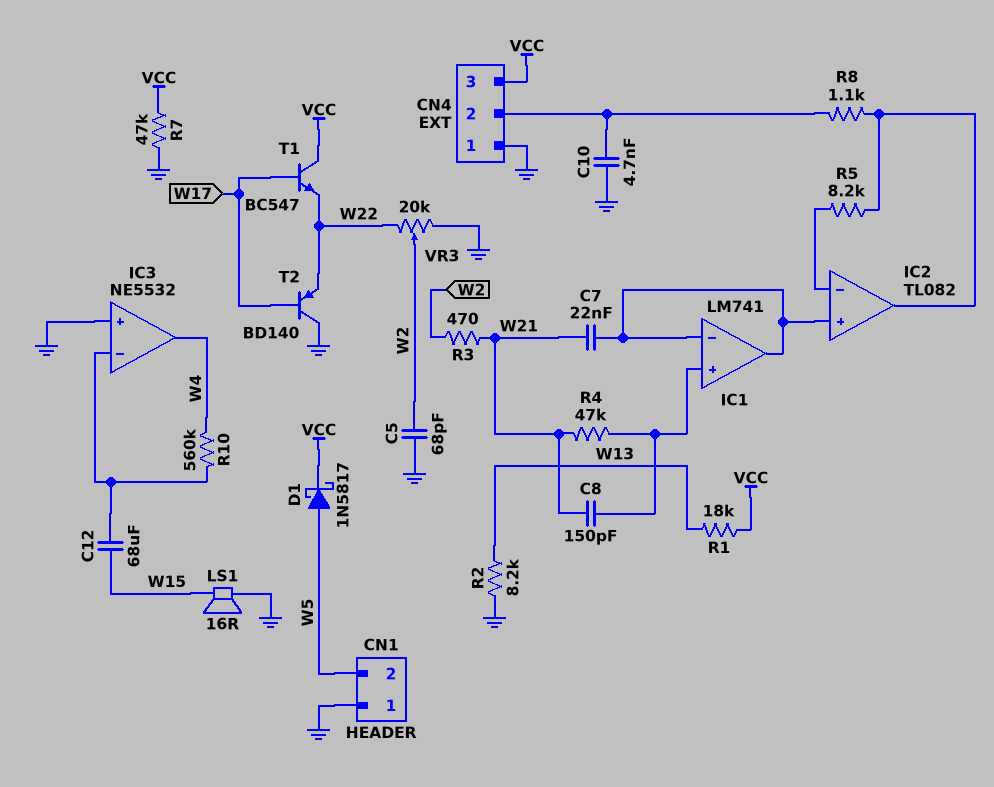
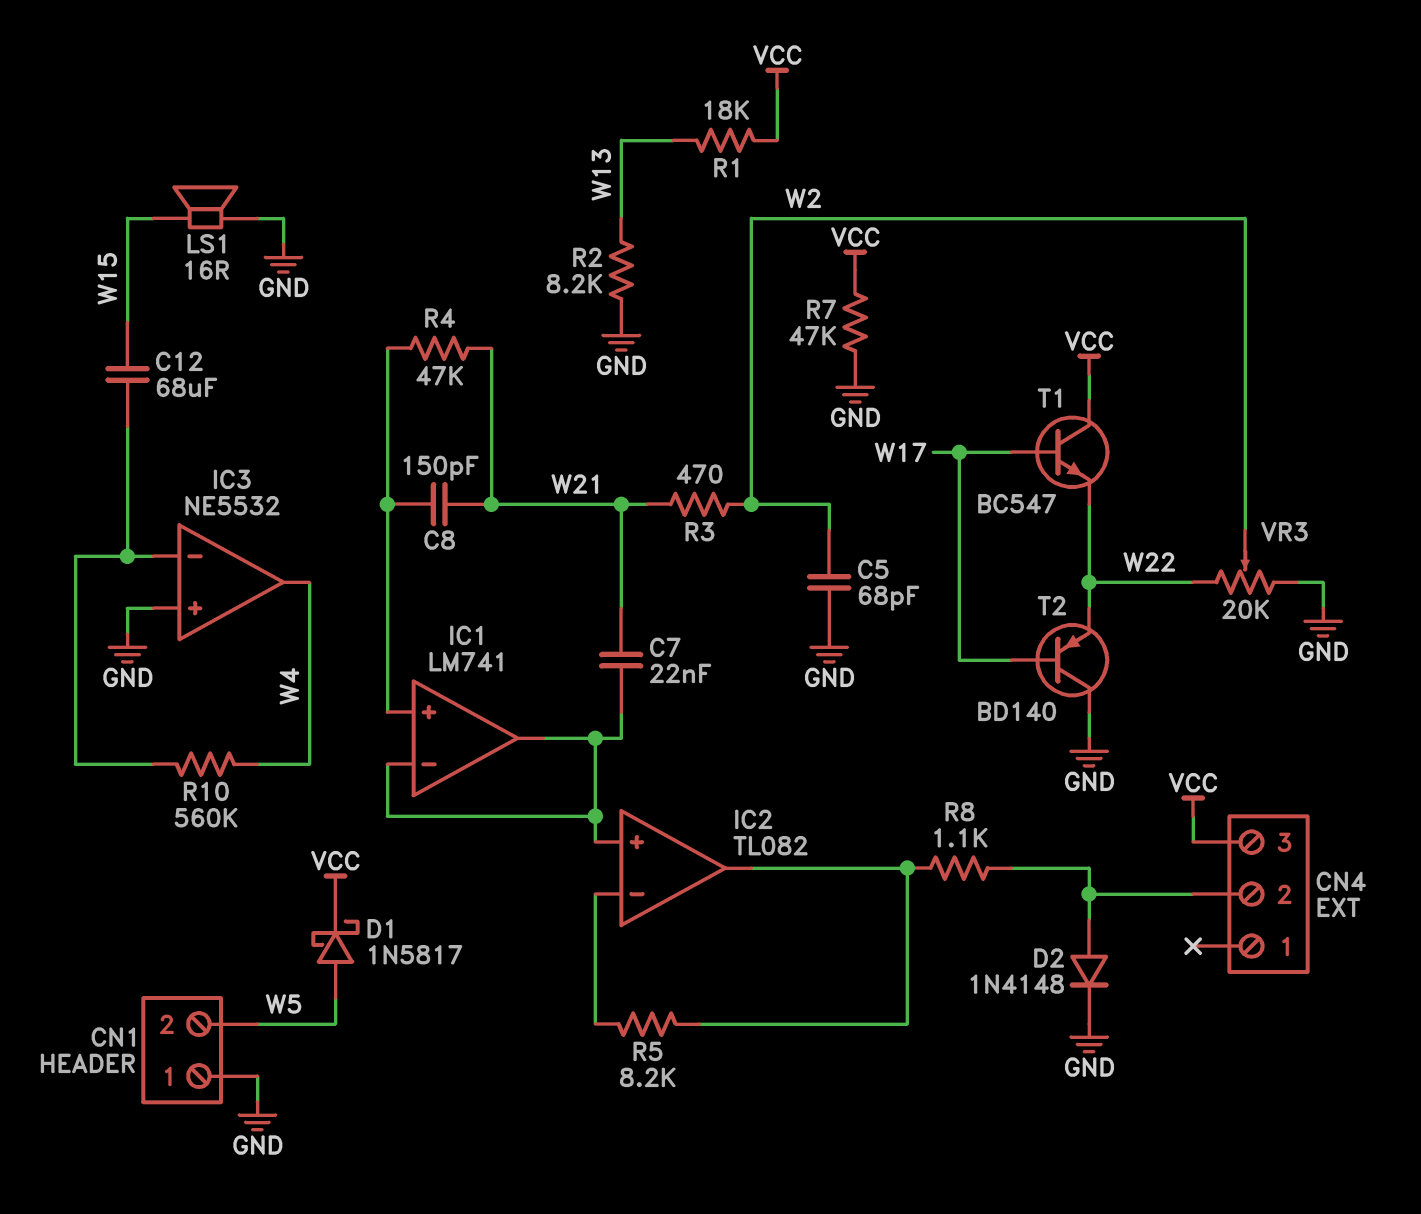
C10: 4.7nF (CN4/2, GND) -> none
CN4 pin 1: GND -> none
D2: none -> diode 1N4148 (A CN4/2, K GND)

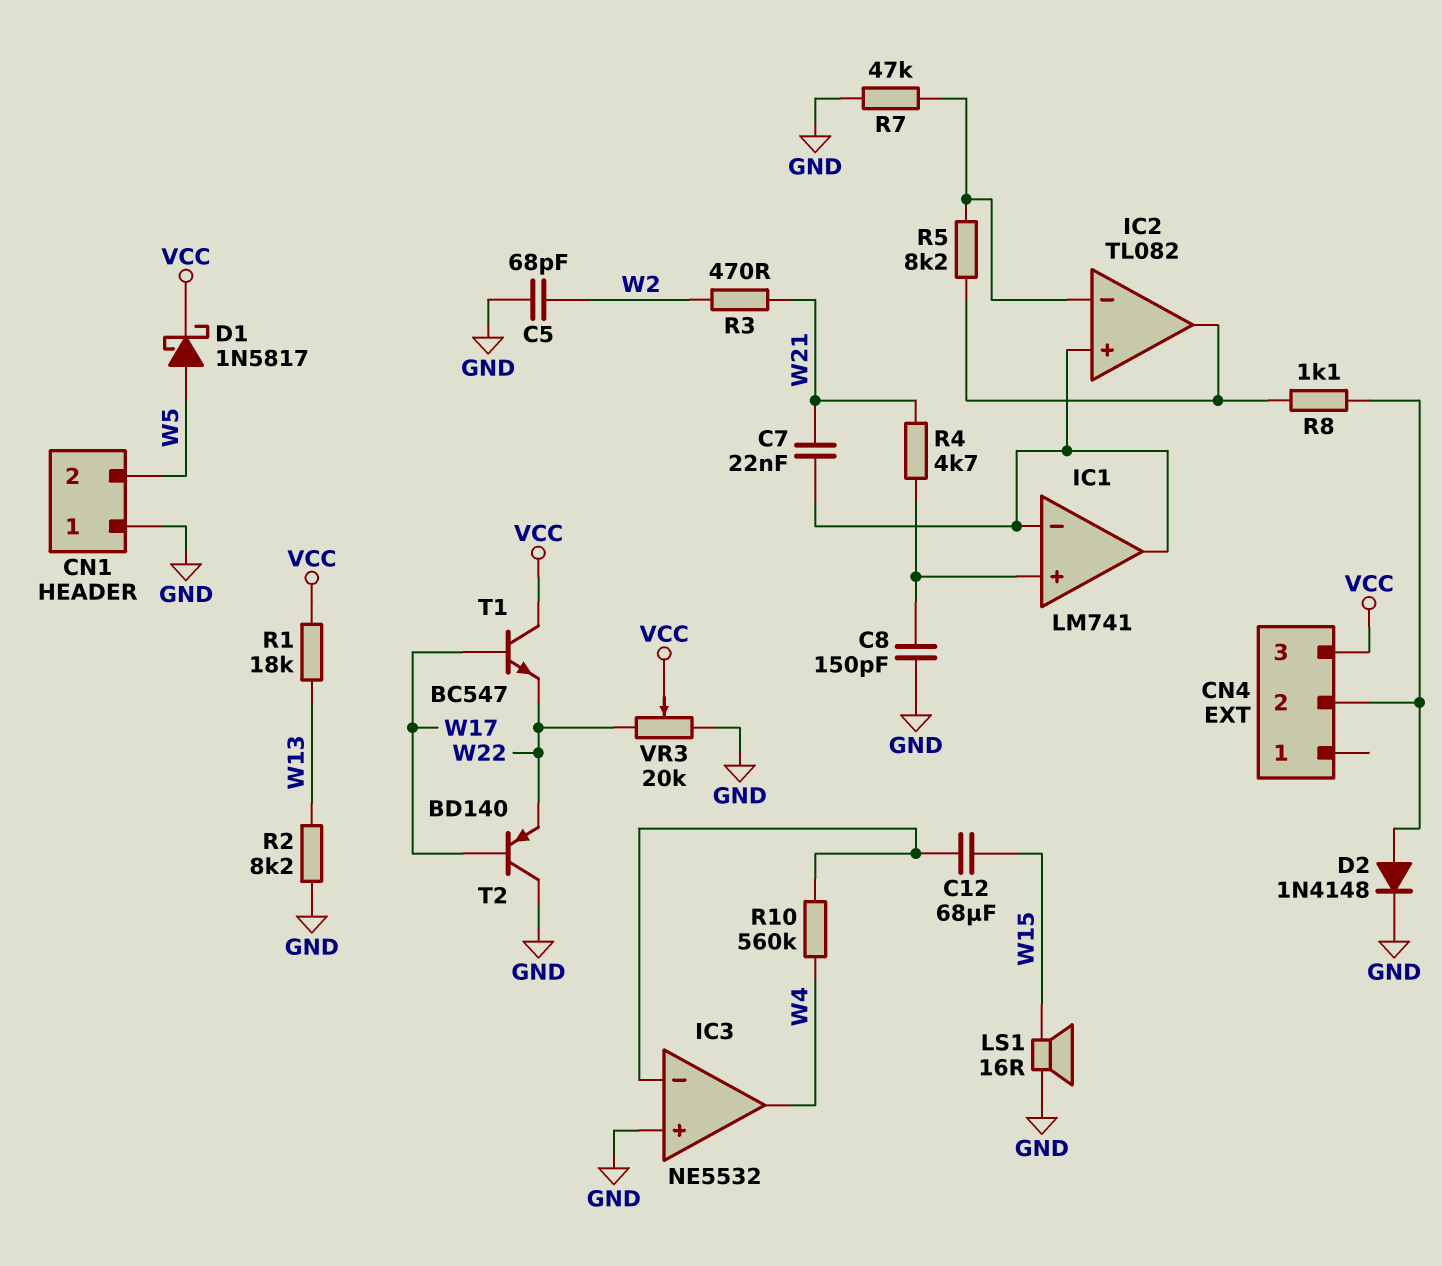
C8: 150pF (IC1/in+, W21) -> 150pF (GND, IC1/in+)
R4: 47k (IC1/in+, W21) -> 4.7k (IC1/in+, W21)
R7: 47k (GND, VCC) -> 47k (GND, IC2/in-)
VR3: 20k (GND, W22, wiper W2) -> 20k (GND, W22, wiper VCC)

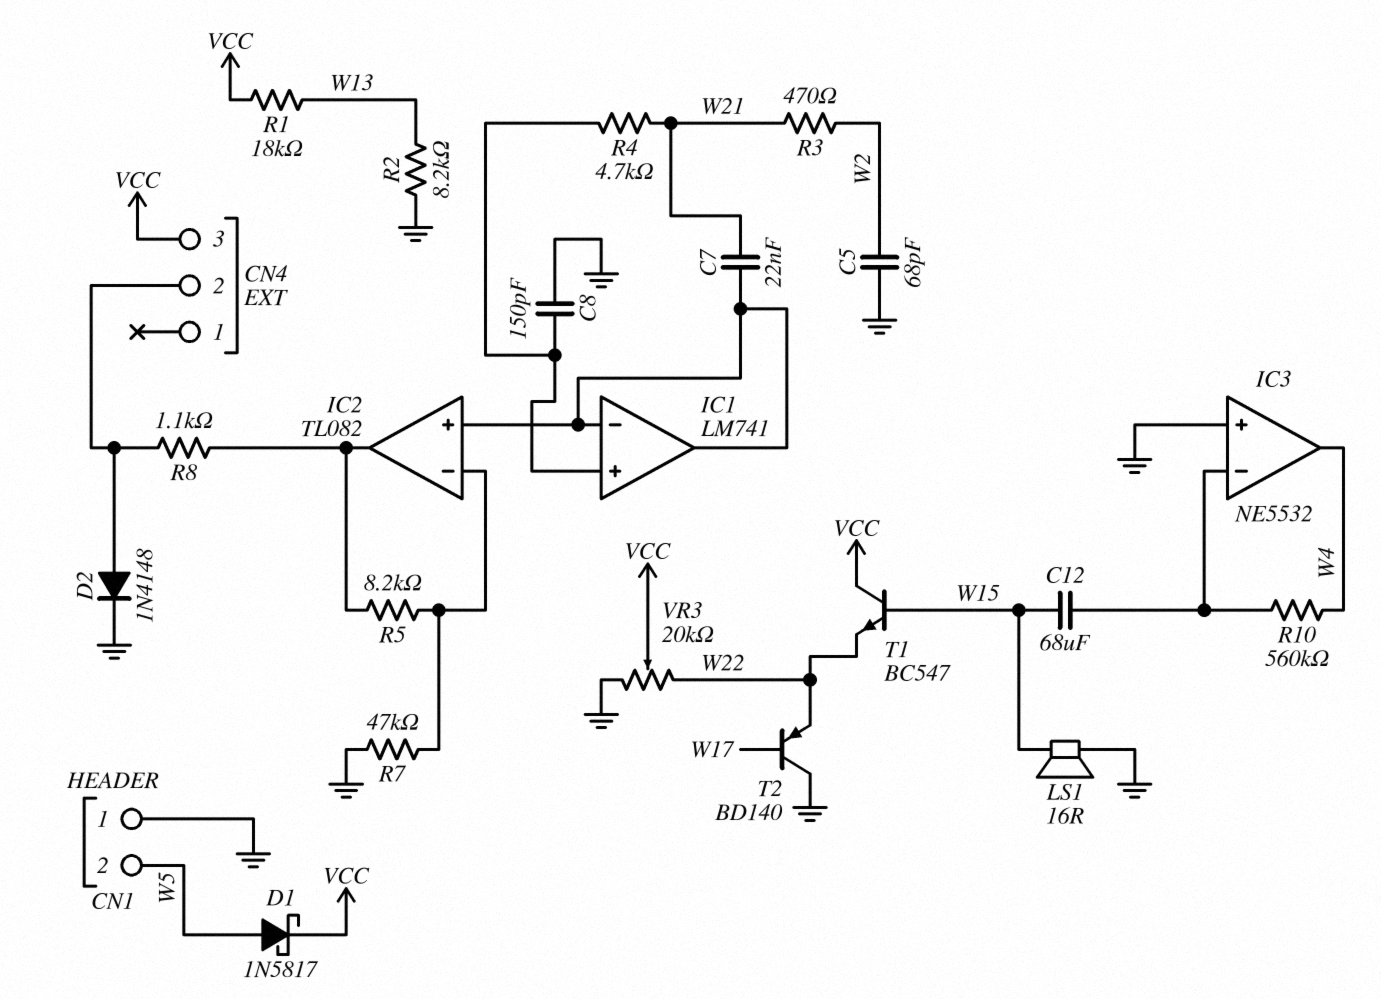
T1: NPN BC547 (B W17, C VCC, E W22) -> NPN BC547 (B W15, C VCC, E W22)

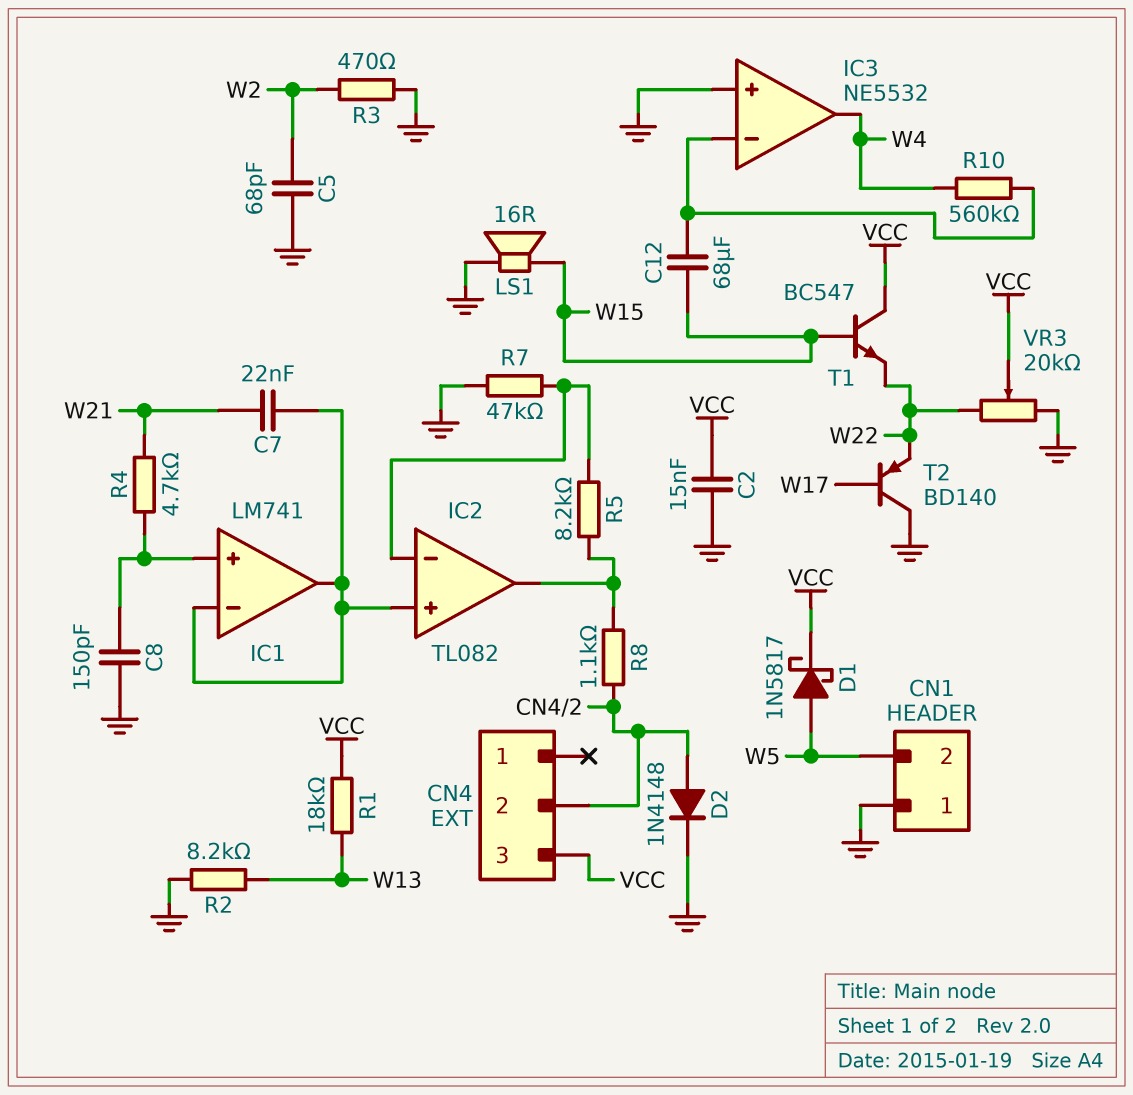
C2: none -> 15nF (GND, VCC)
R3: 470 (W2, W21) -> 470 (GND, W2)

